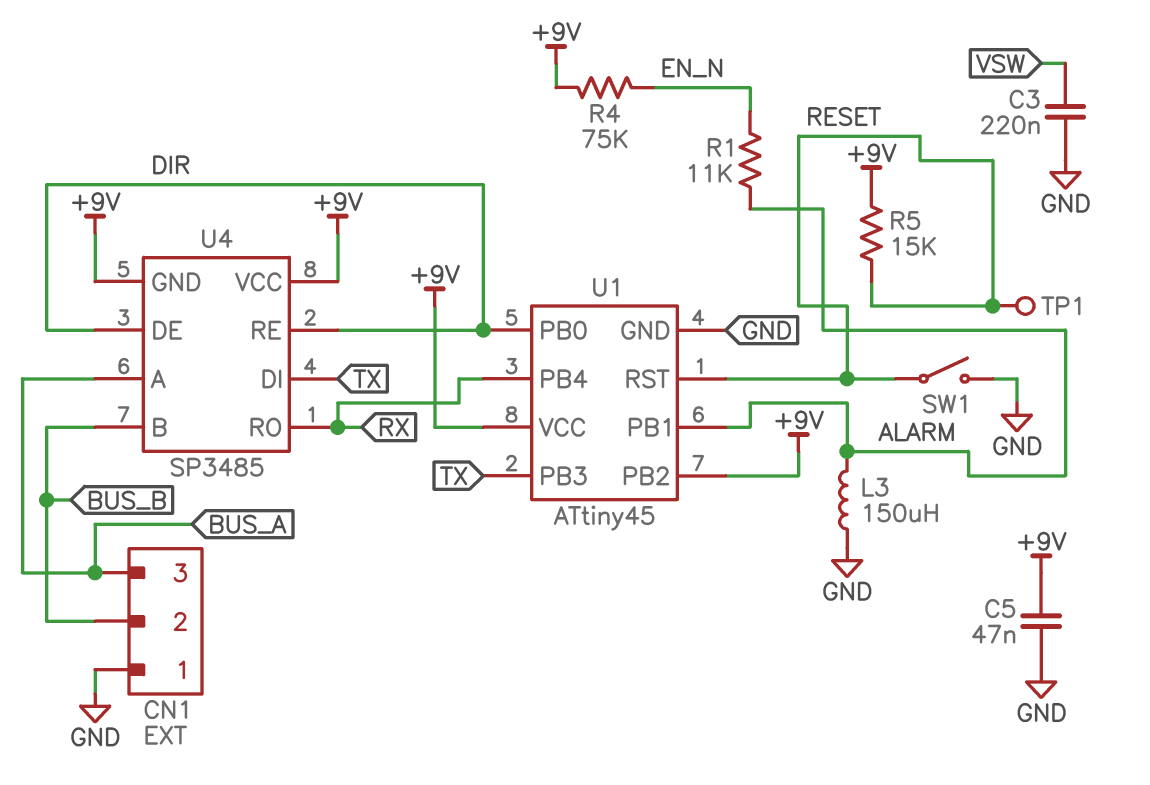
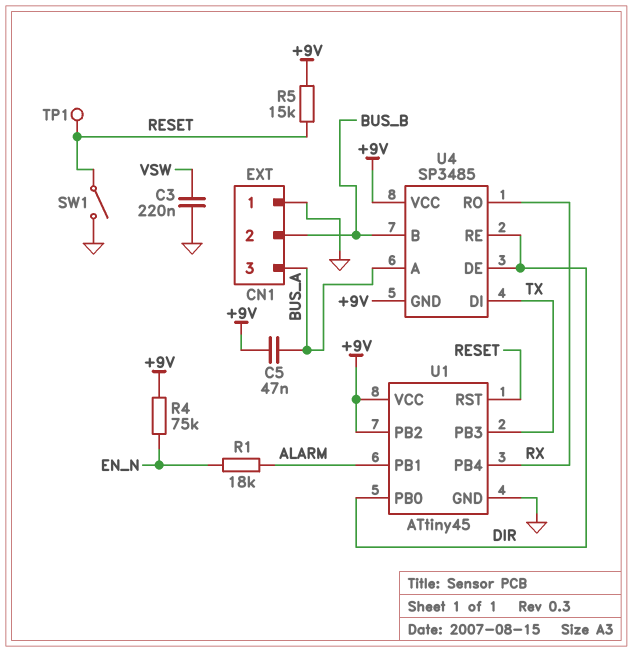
C5: 47nF (+9V, GND) -> 47nF (+9V, BUS_A)
L3: 150uH (ALARM, GND) -> none
R1: 11k (ALARM, EN_N) -> 18k (ALARM, EN_N)

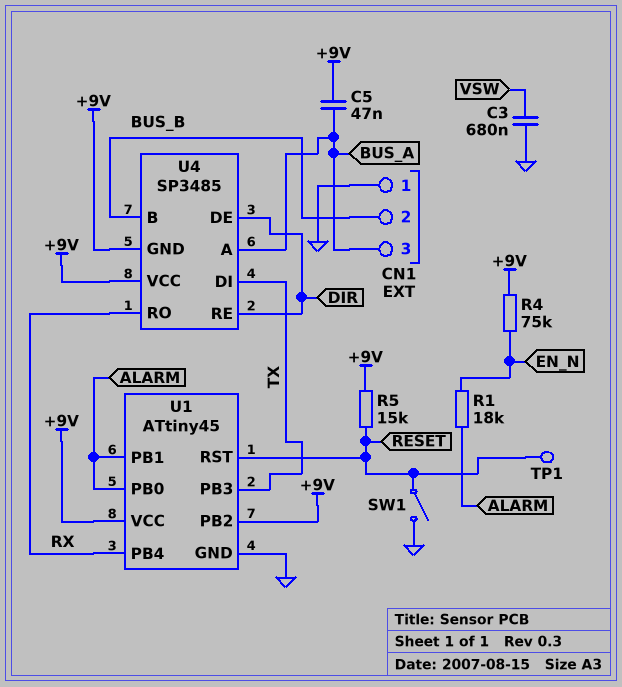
C3: 220nF (GND, VSW) -> 680nF (GND, VSW)
U1 pin PB0: DIR -> ALARM

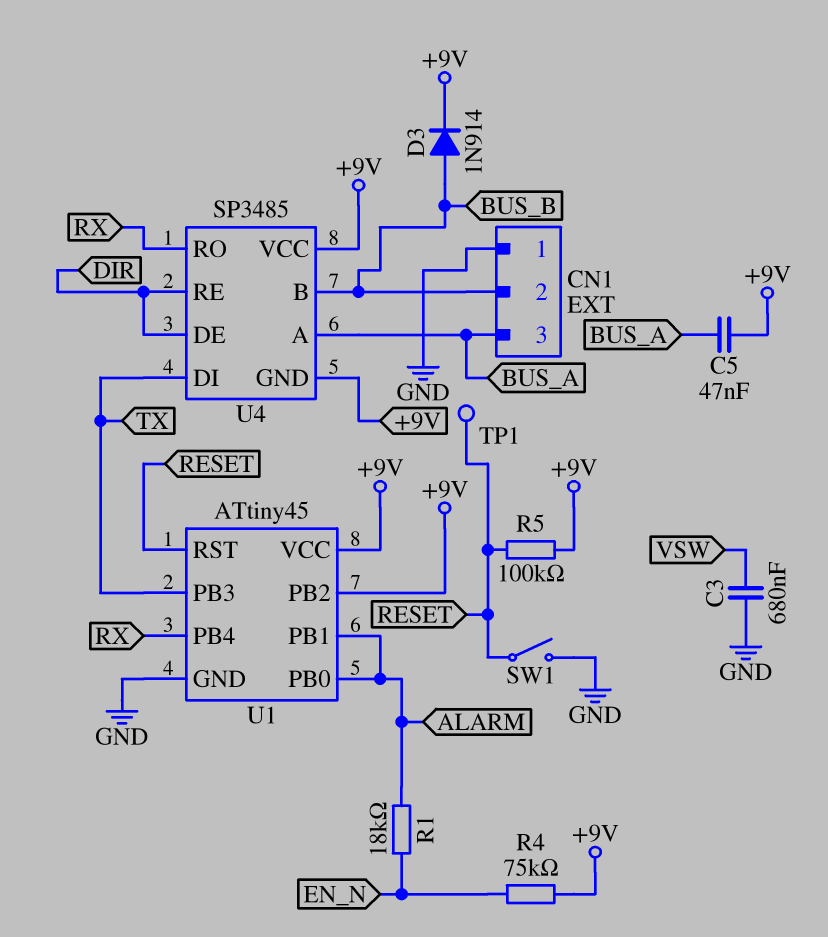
D3: none -> diode 1N914 (A BUS_B, K +9V)
R5: 15k (+9V, RESET) -> 100k (+9V, RESET)

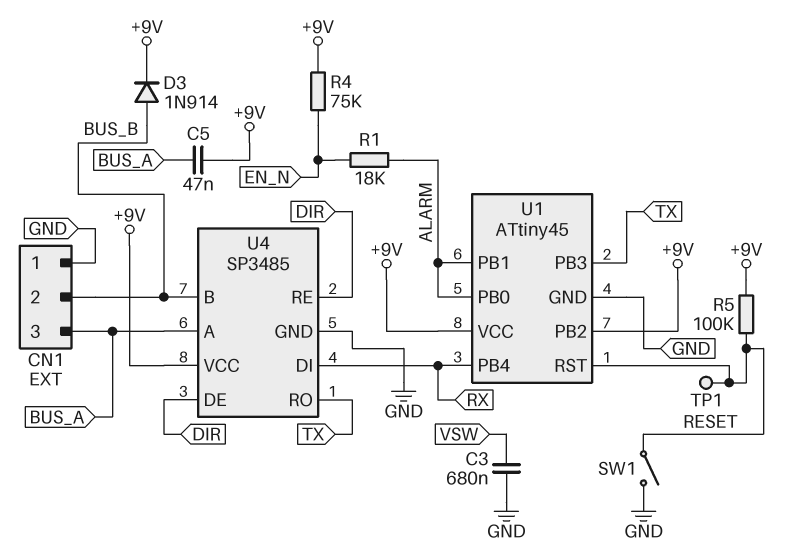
U4 pin DI: TX -> RX
U4 pin GND: +9V -> GND
U4 pin RO: RX -> TX

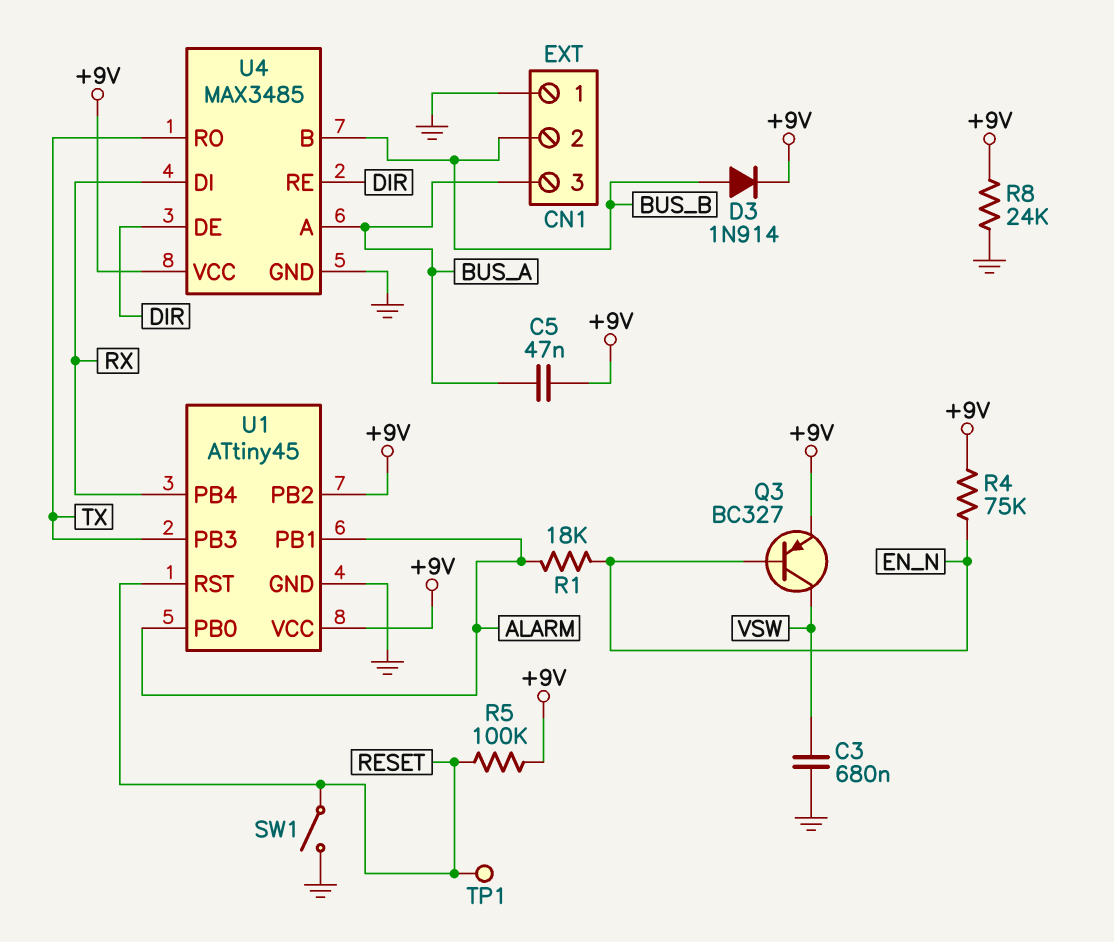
Q3: none -> PNP BC327 (B EN_N, C VSW, E +9V)
R8: none -> 24k (+9V, GND)
U4: SP3485 -> MAX3485

